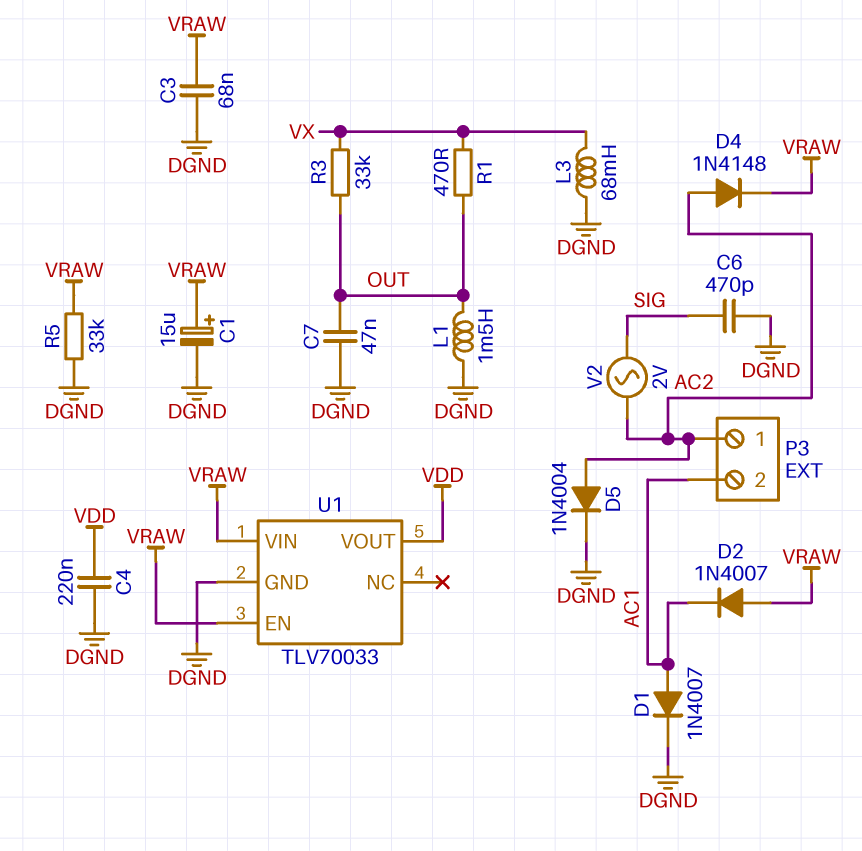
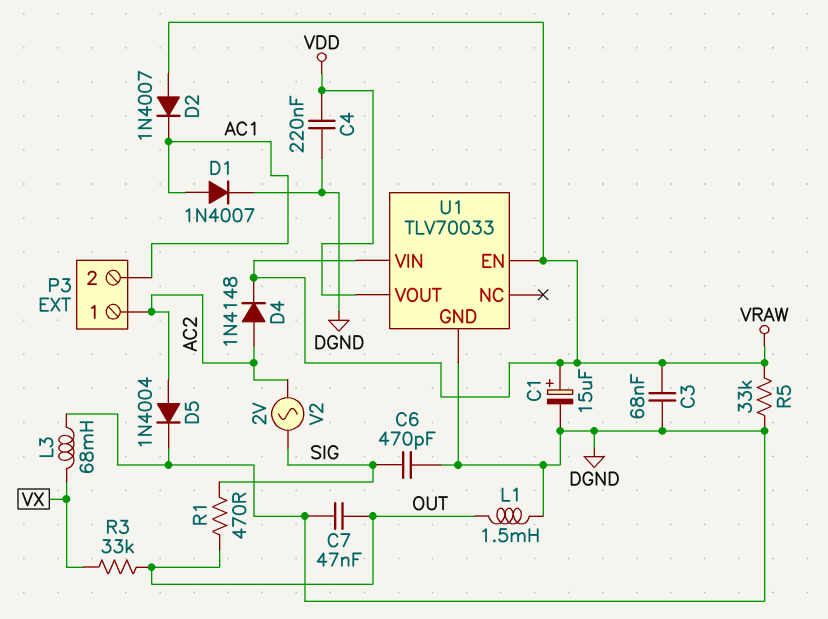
R1: 470 (OUT, VX) -> 470 (OUT, SIG)

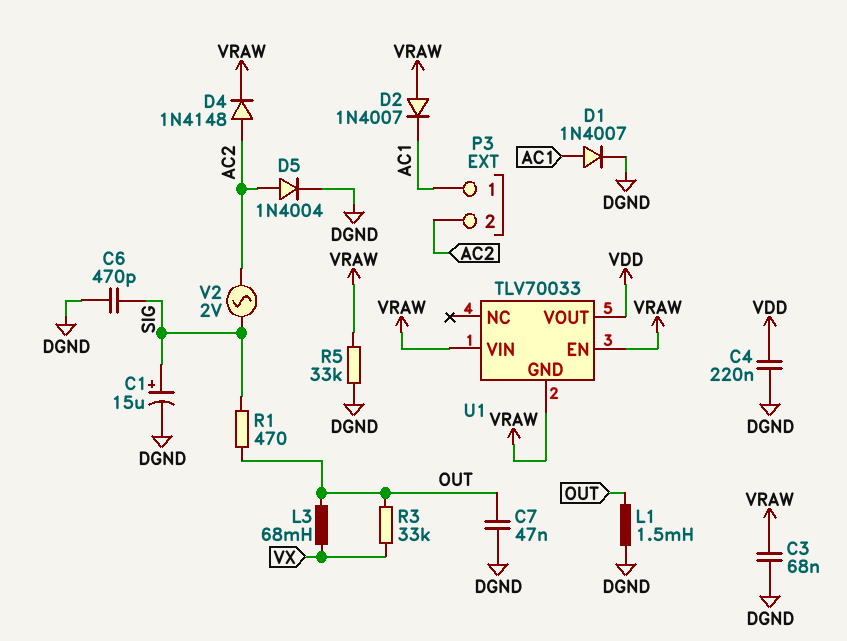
C1: 15uF (plus VRAW, minus DGND) -> 15uF (plus SIG, minus DGND)
L3: 68mH (DGND, VX) -> 68mH (OUT, VX)
P3 pin 1: AC2 -> AC1
P3 pin 2: AC1 -> AC2
U1 pin GND: DGND -> VRAW

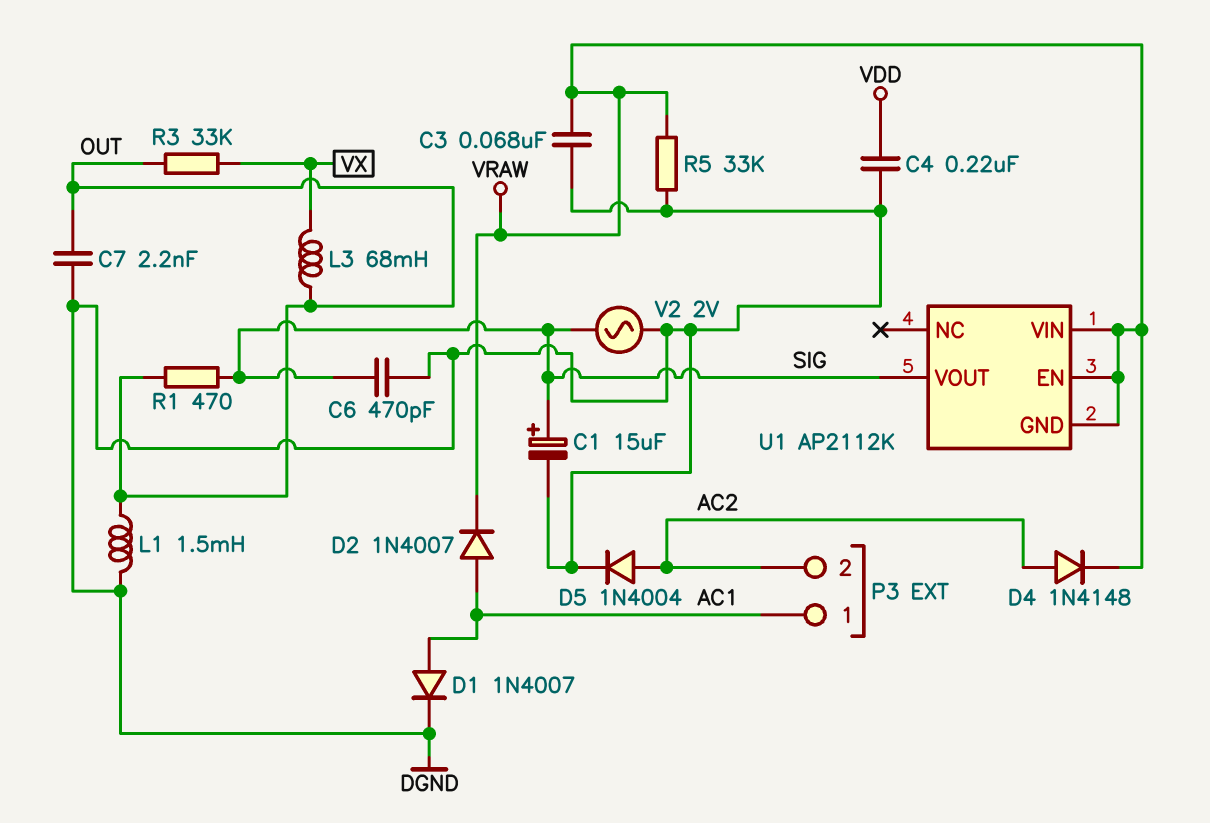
C7: 47nF (DGND, OUT) -> 2.2nF (DGND, OUT)
D2: diode 1N4007 (A VRAW, K AC1) -> diode 1N4007 (A AC1, K VRAW)
U1: TLV70033 -> AP2112K
U1 pin VOUT: VDD -> SIG
V2: AC 2V (AC2, SIG) -> AC 2V (DGND, SIG)

